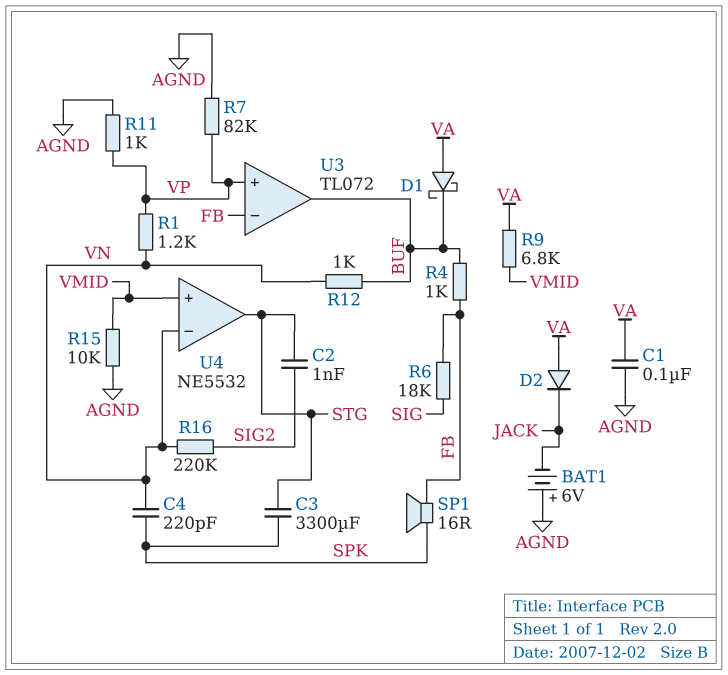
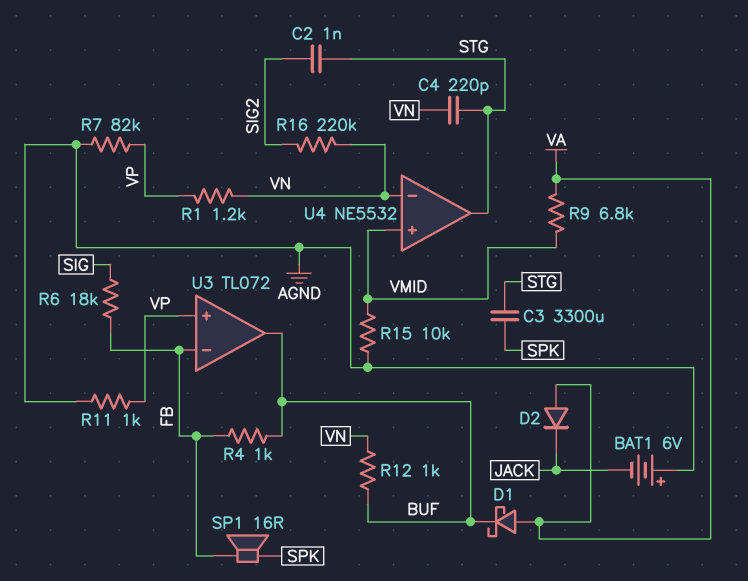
C1: 100nF (AGND, VA) -> none
C4: 220pF (SPK, VN) -> 220pF (STG, VN)

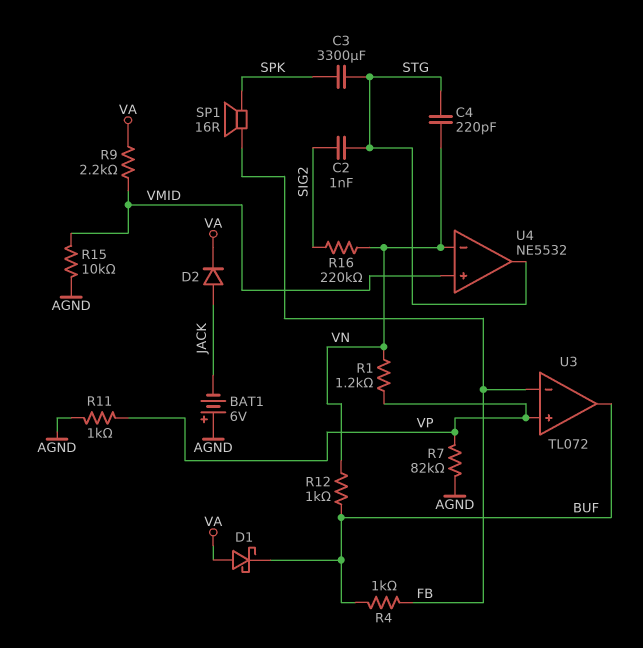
D2: diode (A VA, K JACK) -> diode (A JACK, K VA)
R6: 18k (FB, SIG) -> none
R9: 6.8k (VA, VMID) -> 2.2k (VA, VMID)

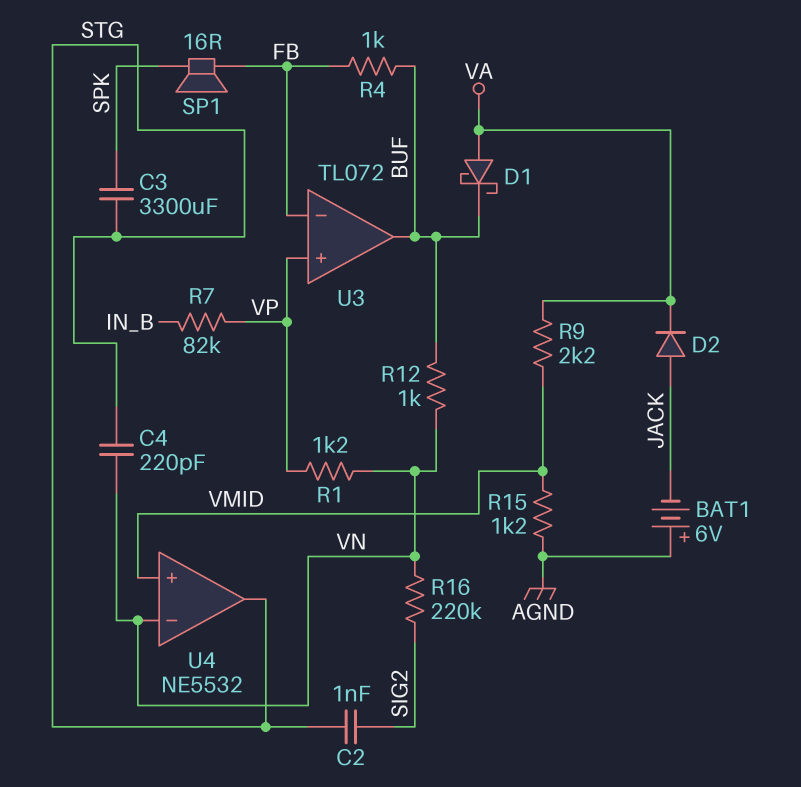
R7: 82k (AGND, VP) -> 82k (IN_B, VP)
R11: 1k (AGND, VP) -> none
R15: 10k (AGND, VMID) -> 1.2k (AGND, VMID)

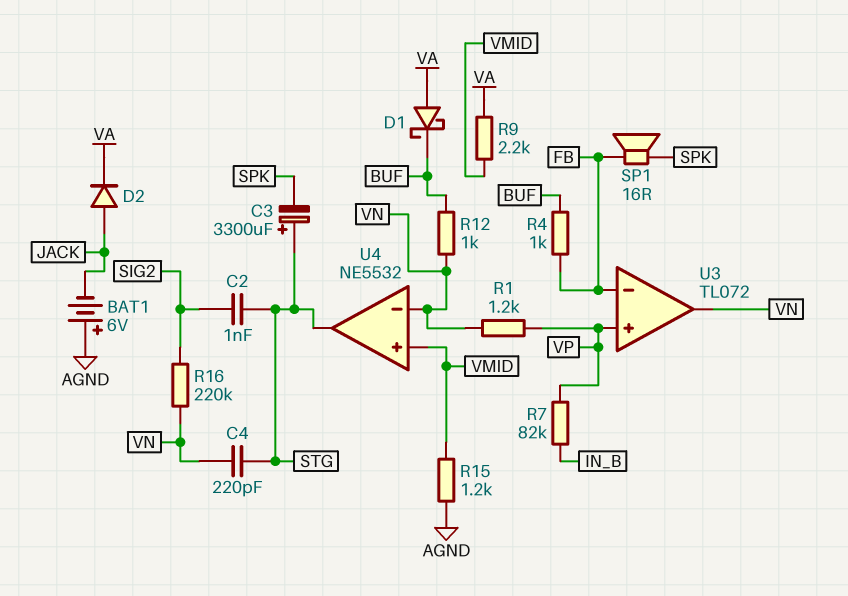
C3: 3300uF (SPK, STG) -> 3300uF (plus STG, minus SPK)
U3 pin out: BUF -> VN

